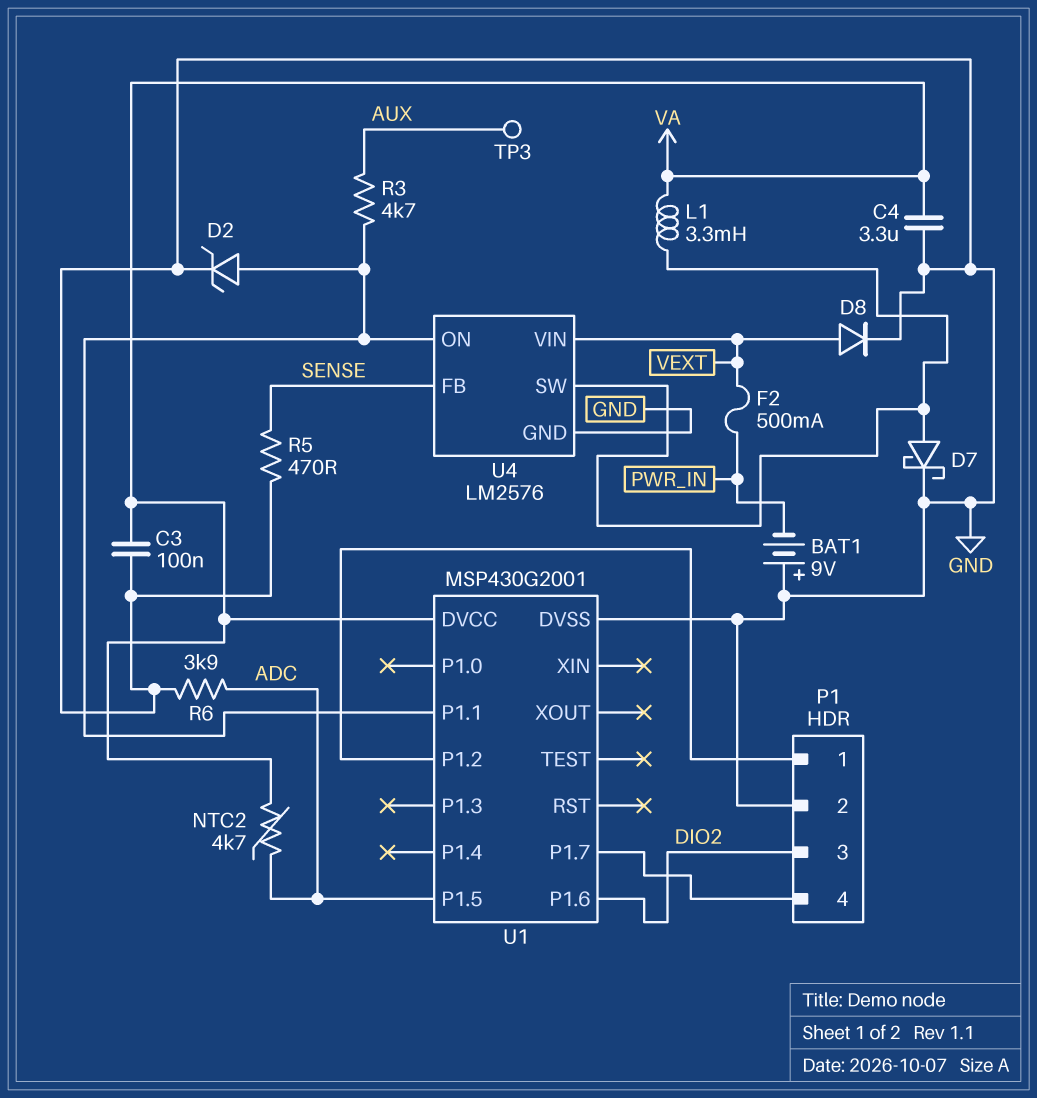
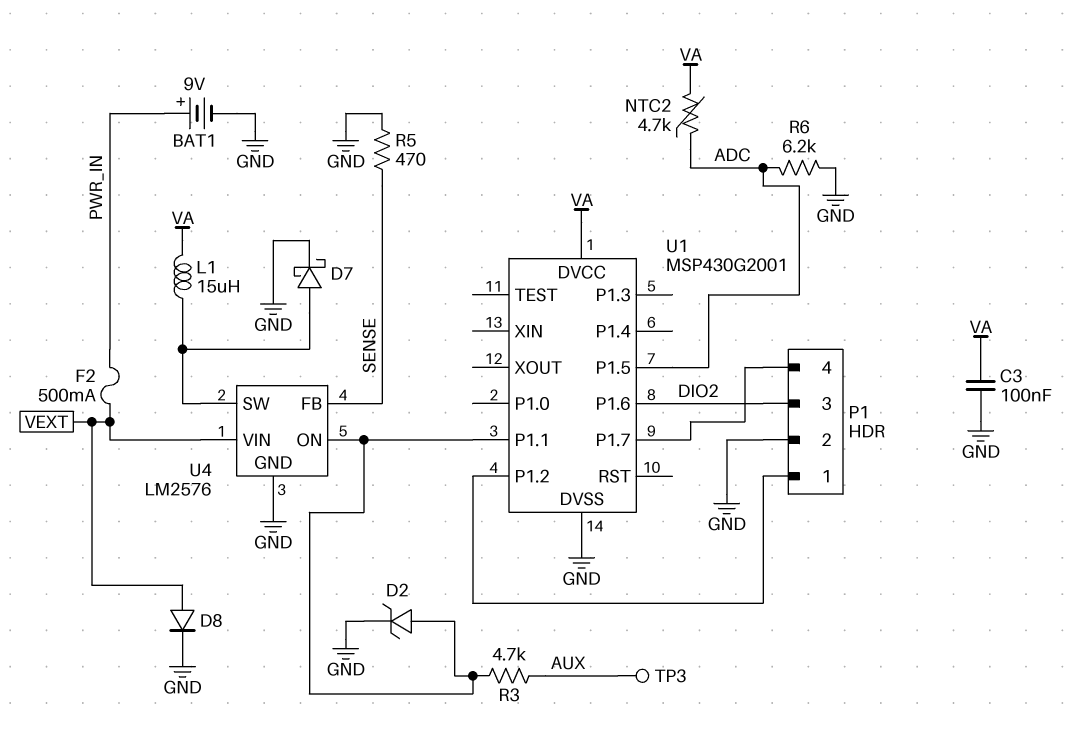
BAT1: 9V (plus GND, minus PWR_IN) -> 9V (plus PWR_IN, minus GND)
C4: 3.3uF (GND, VA) -> none
L1: 3.3mH (U4/SW, VA) -> 15uH (U4/SW, VA)
R6: 3.9k (ADC, GND) -> 6.2k (ADC, GND)

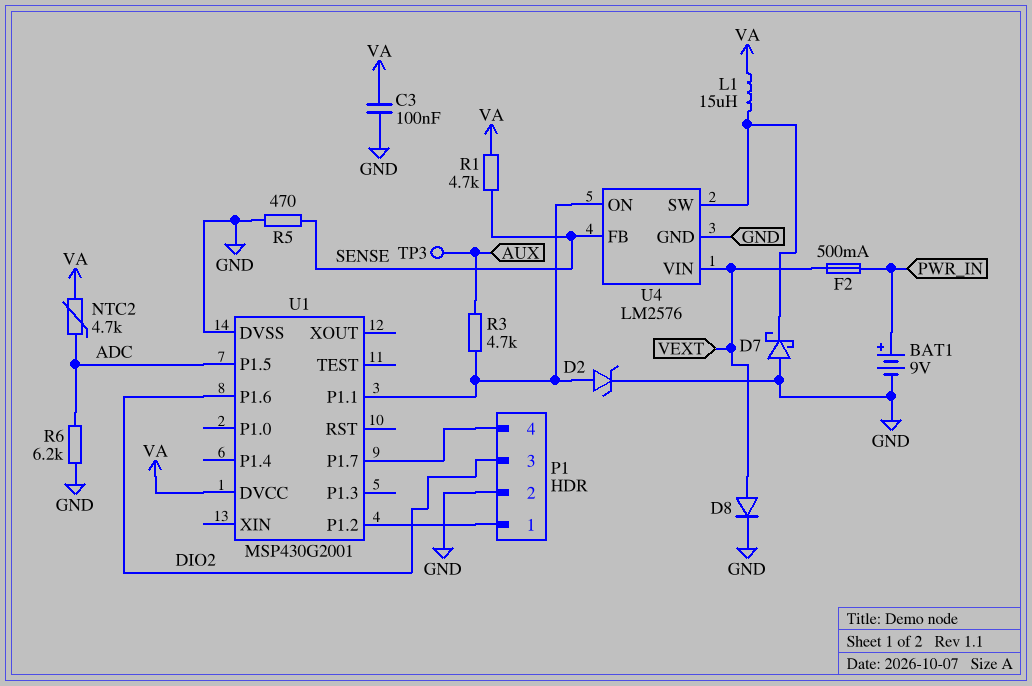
D7: schottky (A U4/SW, K GND) -> schottky (A GND, K U4/SW)
R1: none -> 4.7k (SENSE, VA)

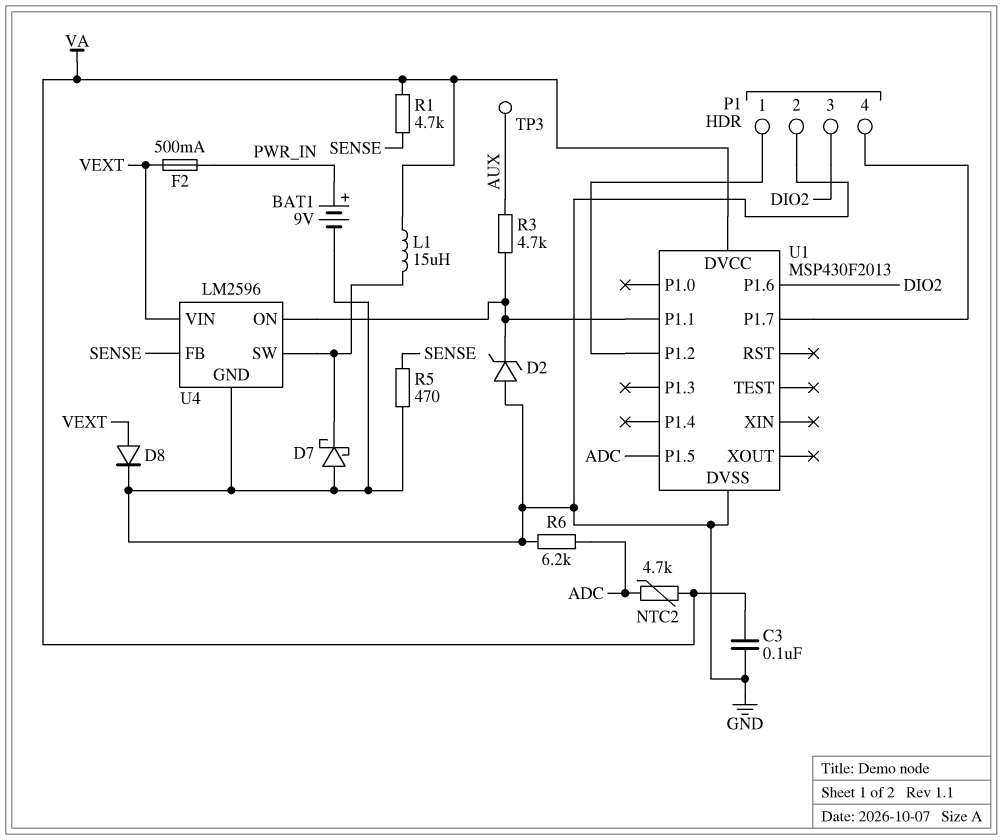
D2: zener (A U1/P1.1, K GND) -> zener (A GND, K U1/P1.1)
U1: MSP430G2001 -> MSP430F2013
U4: LM2576 -> LM2596

